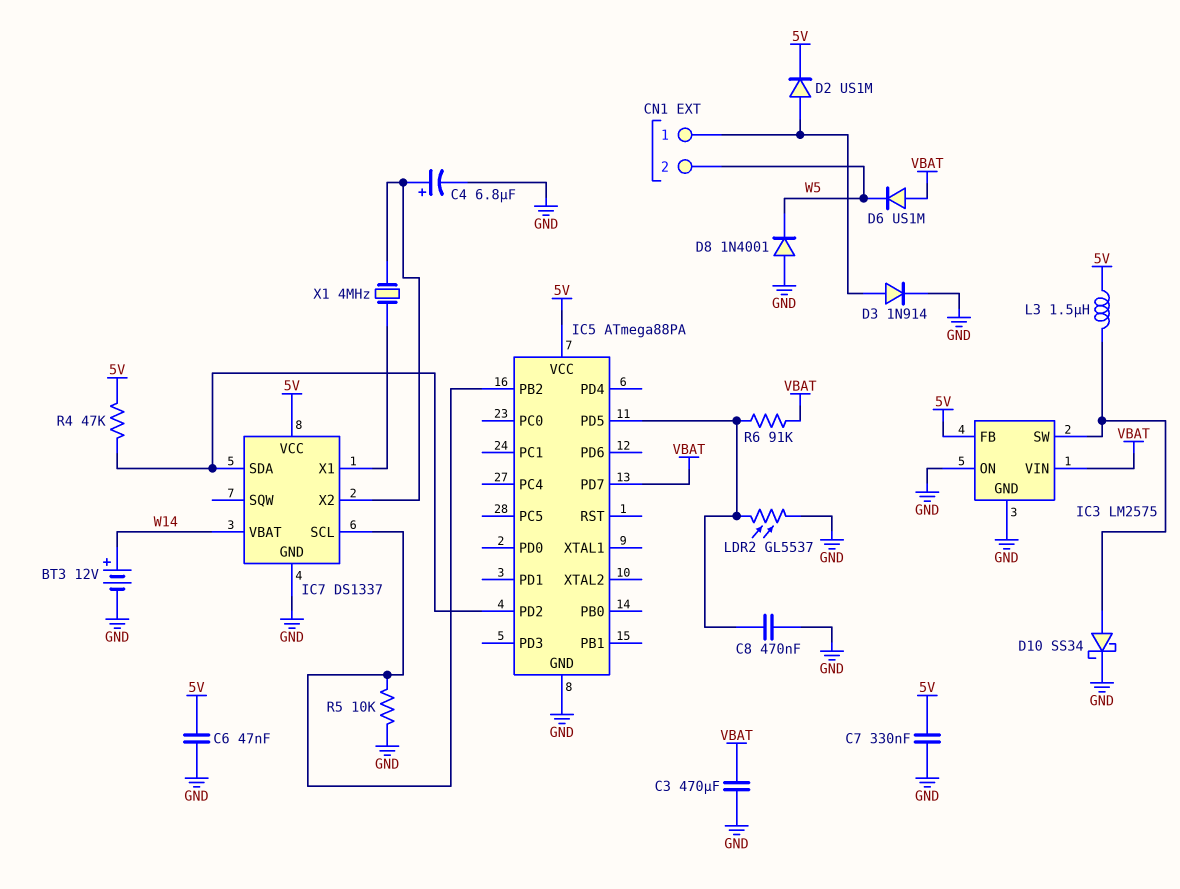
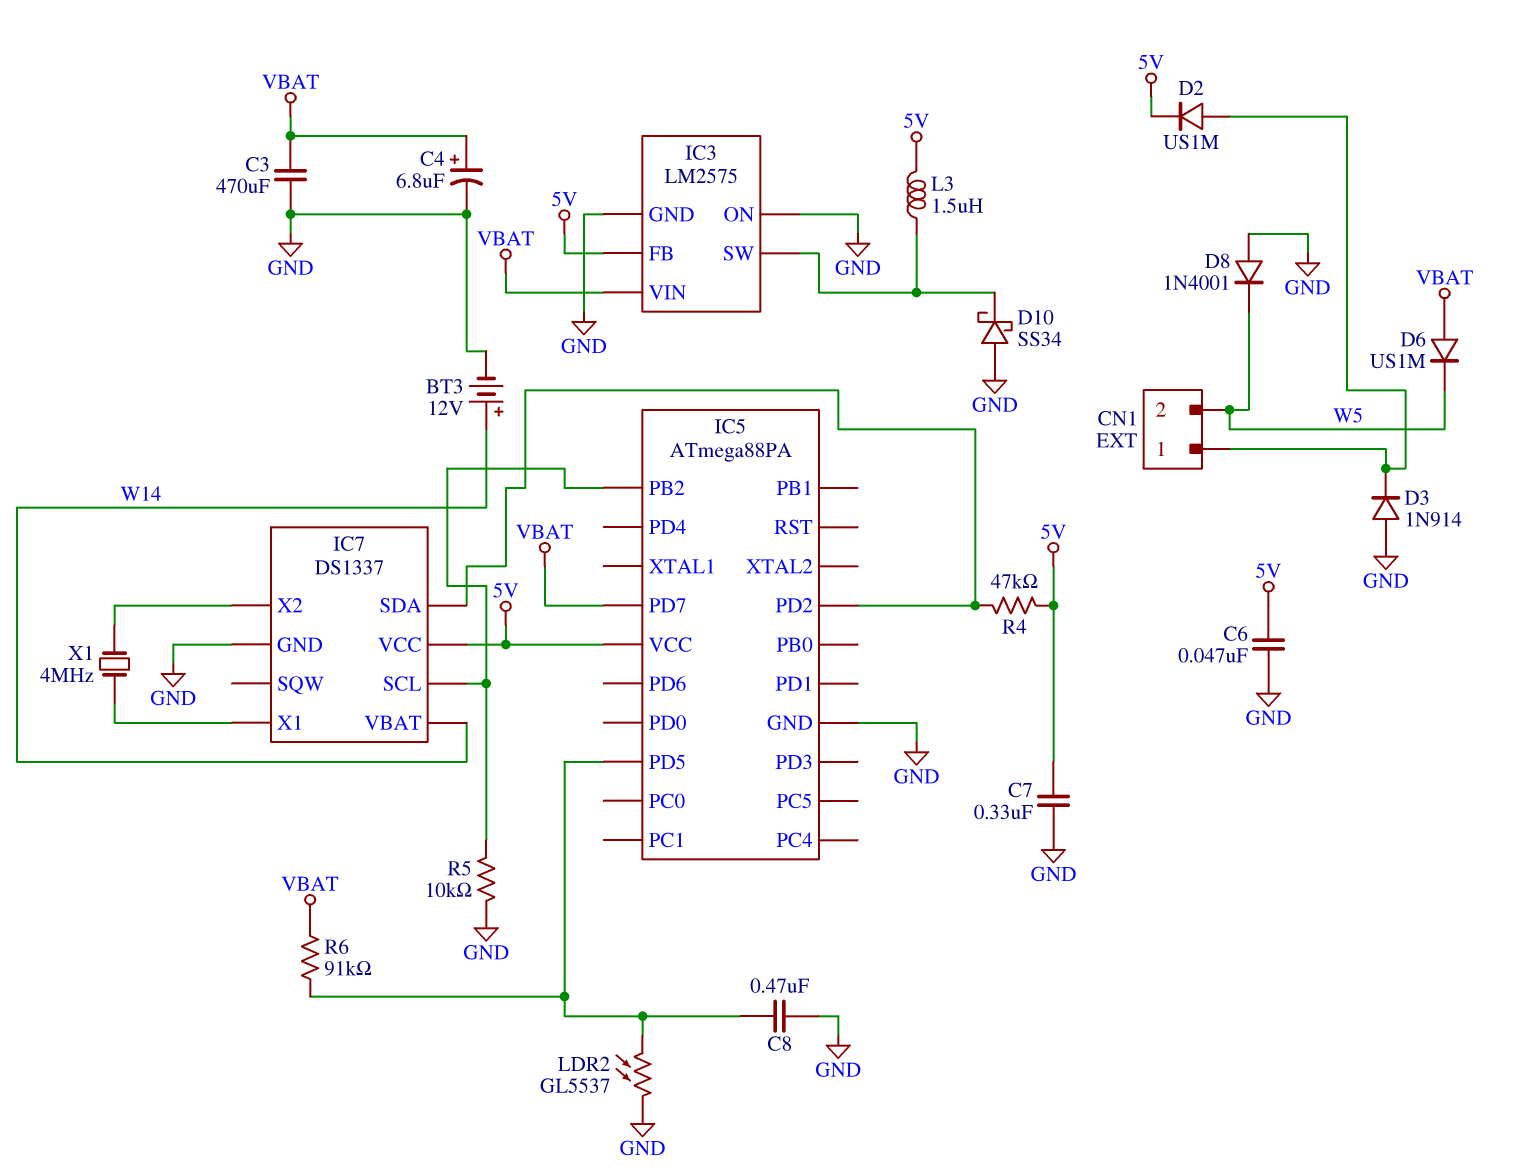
C4: 6.8uF (plus IC7/X2, minus GND) -> 6.8uF (plus VBAT, minus GND)
D3: diode 1N914 (A CN1/1, K GND) -> diode 1N914 (A GND, K CN1/1)
D10: schottky SS34 (A IC3/SW, K GND) -> schottky SS34 (A GND, K IC3/SW)

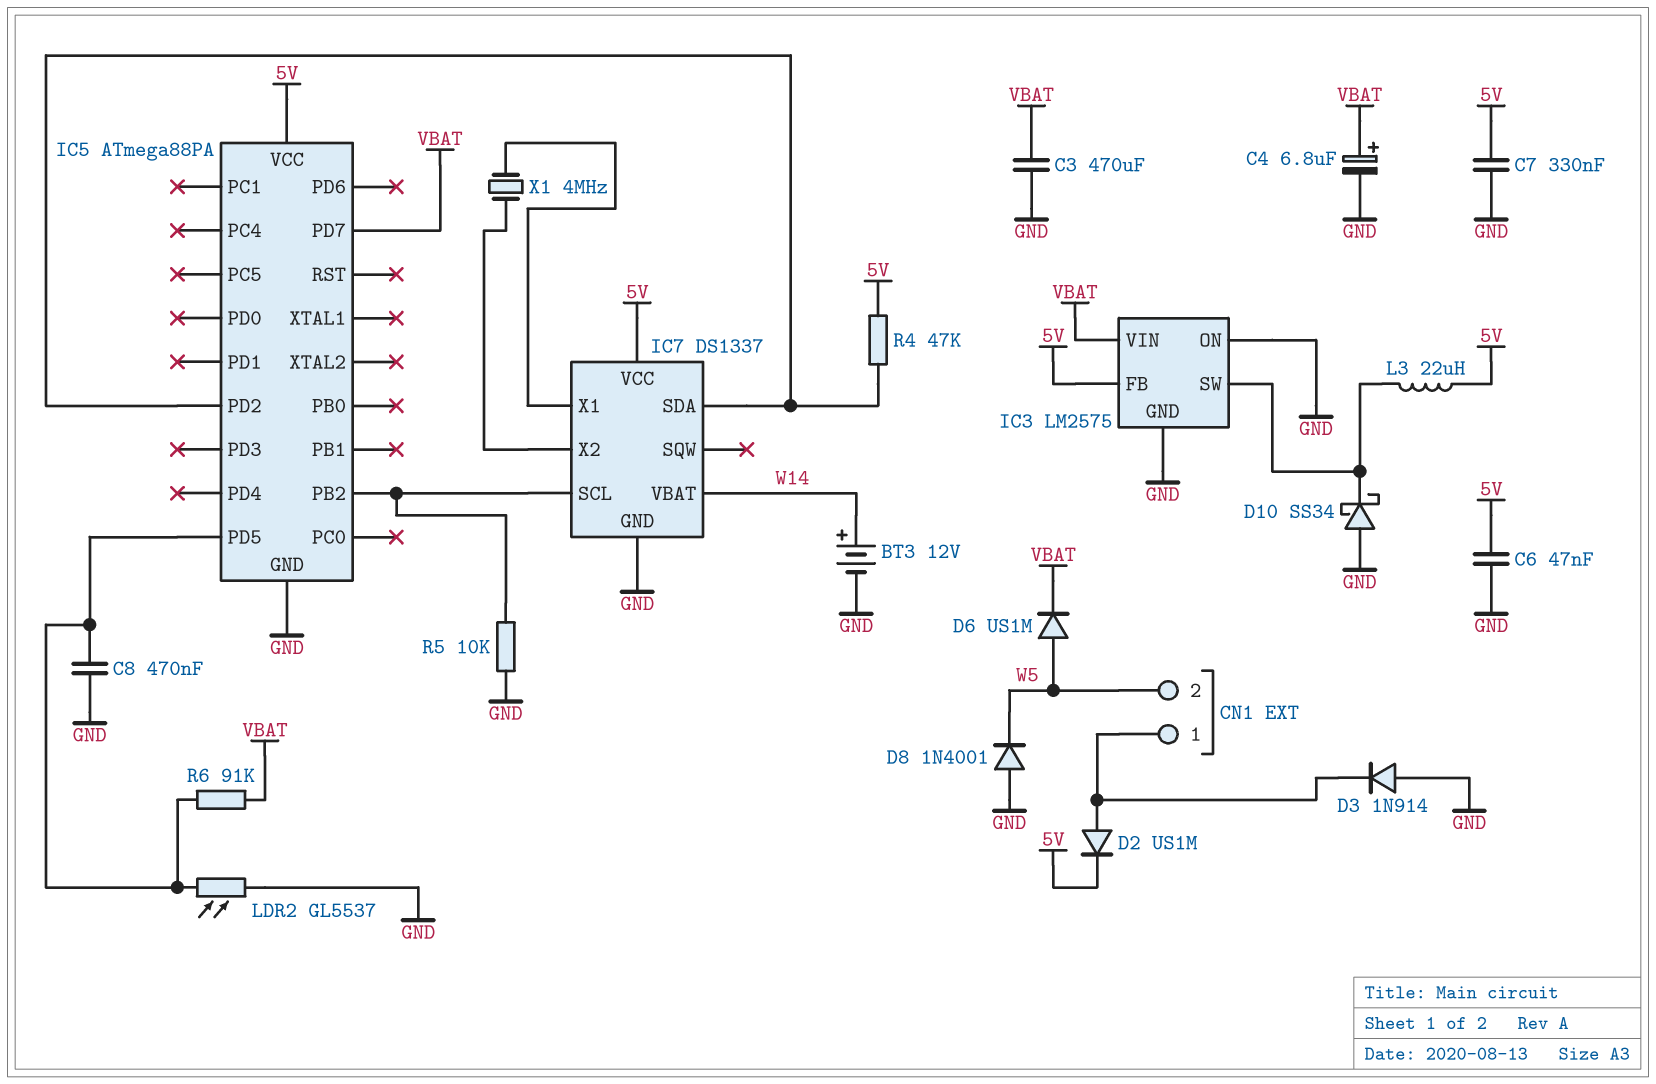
D6: diode US1M (A VBAT, K W5) -> diode US1M (A W5, K VBAT)
L3: 1.5uH (5V, IC3/SW) -> 22uH (5V, IC3/SW)

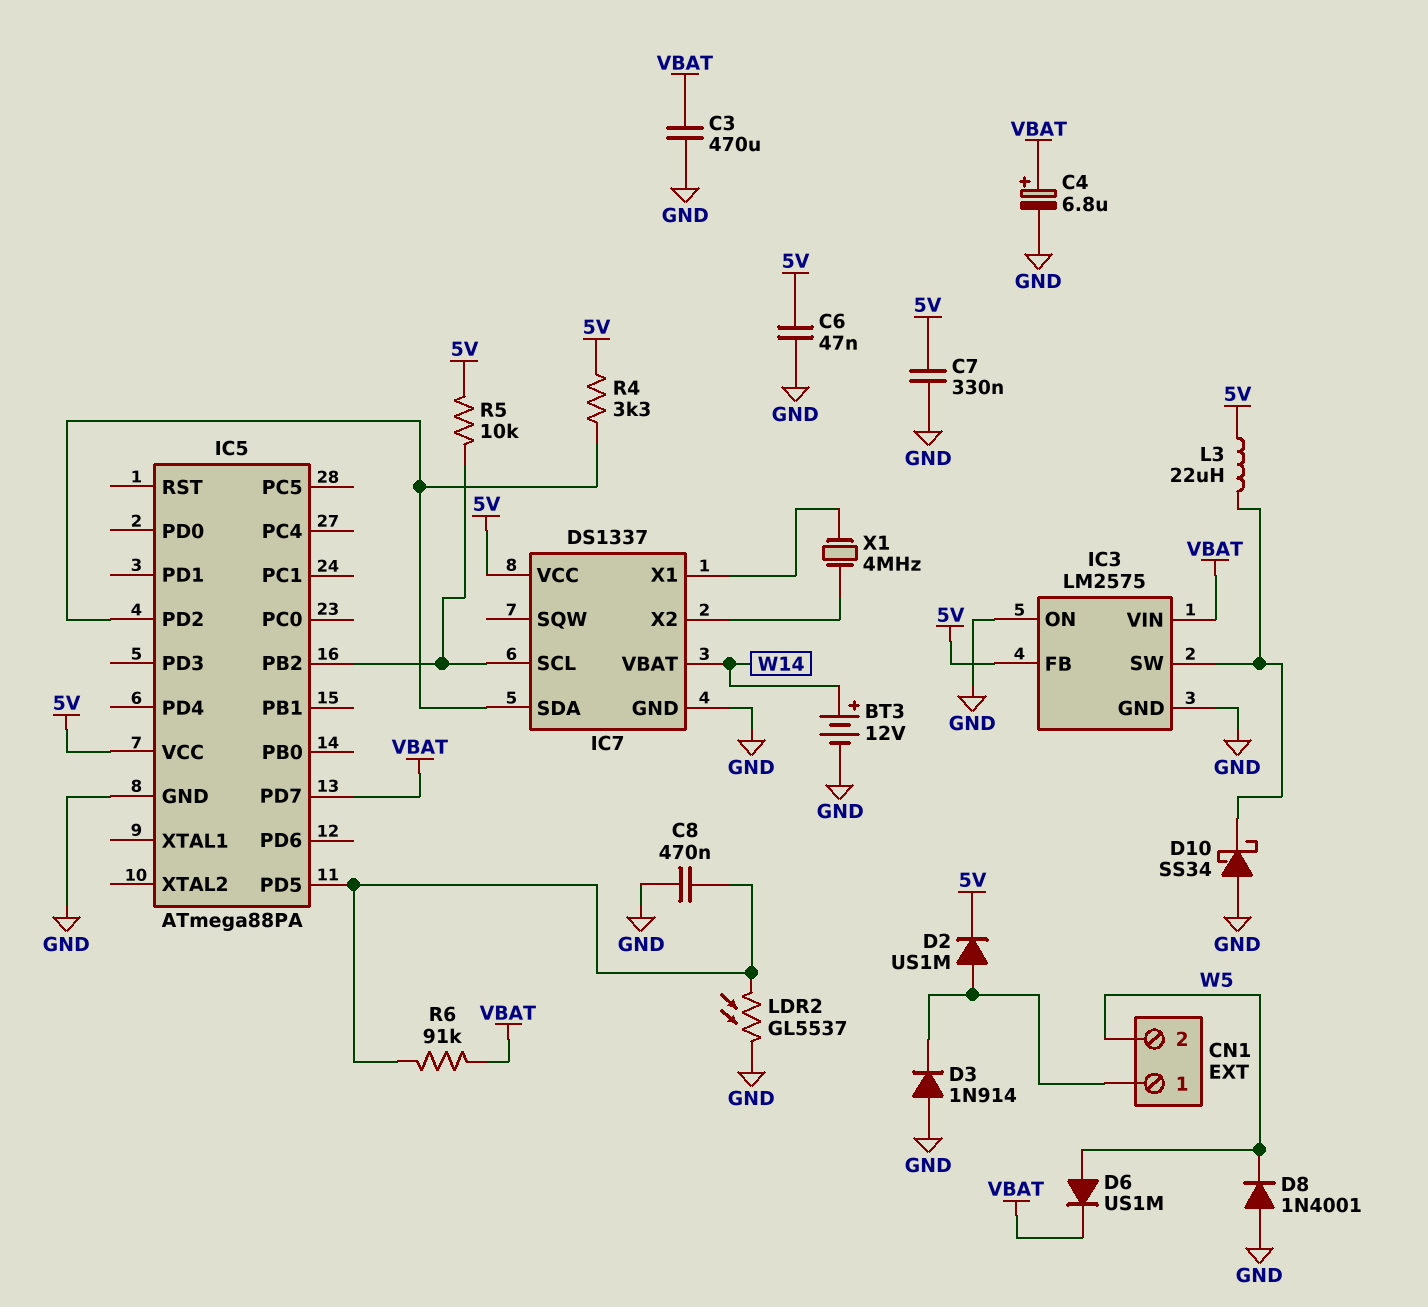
R4: 47k (5V, IC5/PD2) -> 3.3k (5V, IC5/PD2)
R5: 10k (GND, IC5/PB2) -> 10k (5V, IC5/PB2)

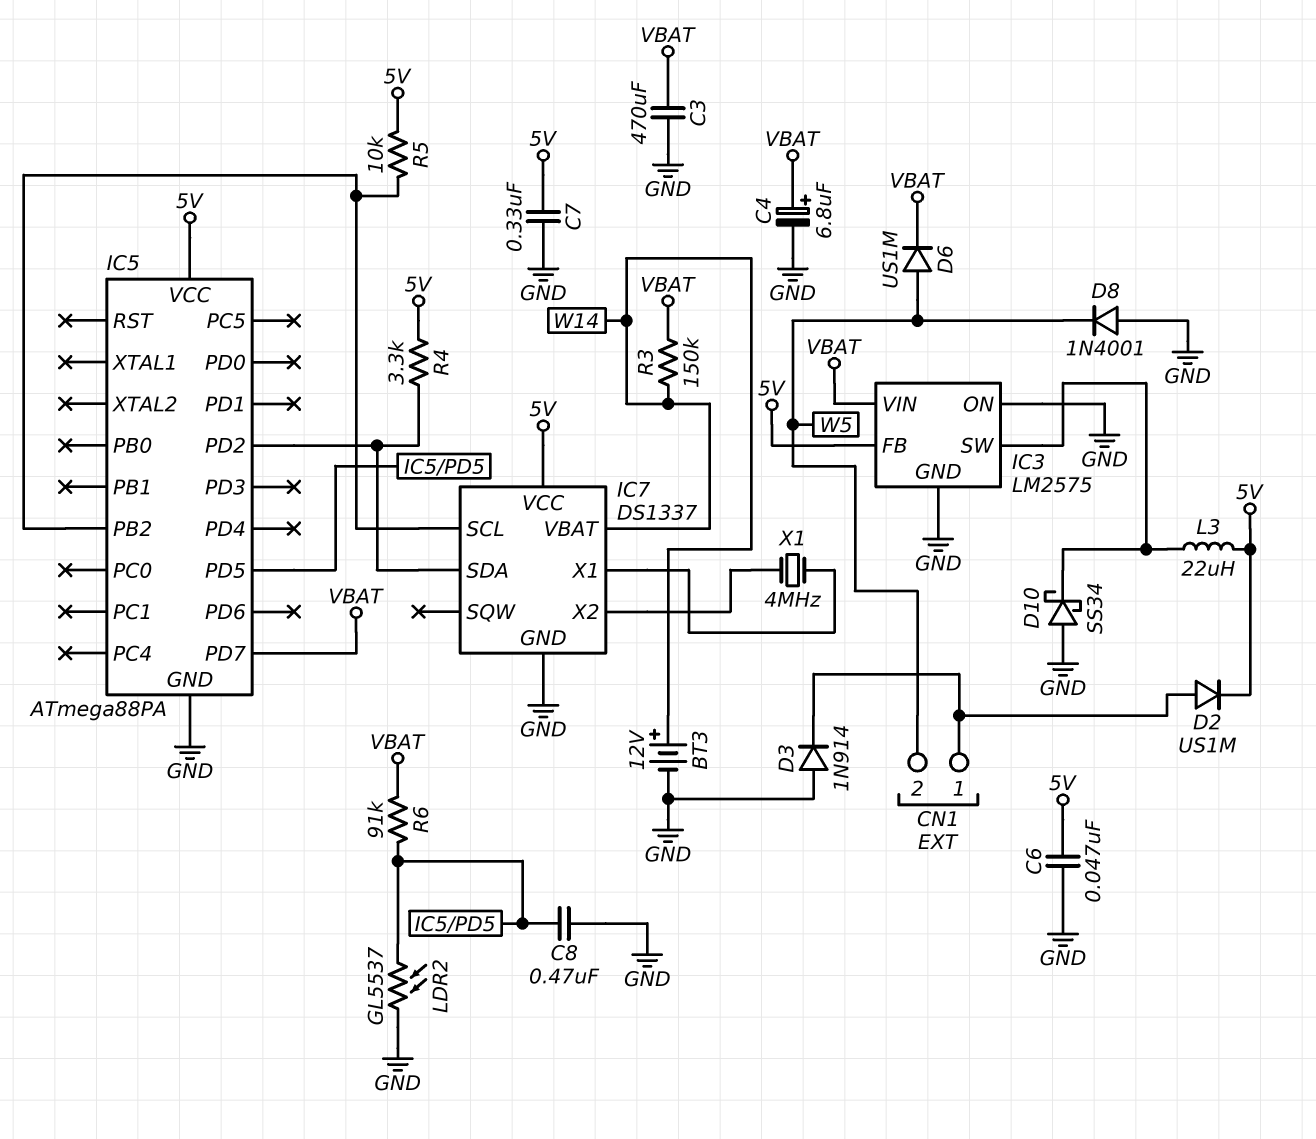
R3: none -> 150k (VBAT, W14)

